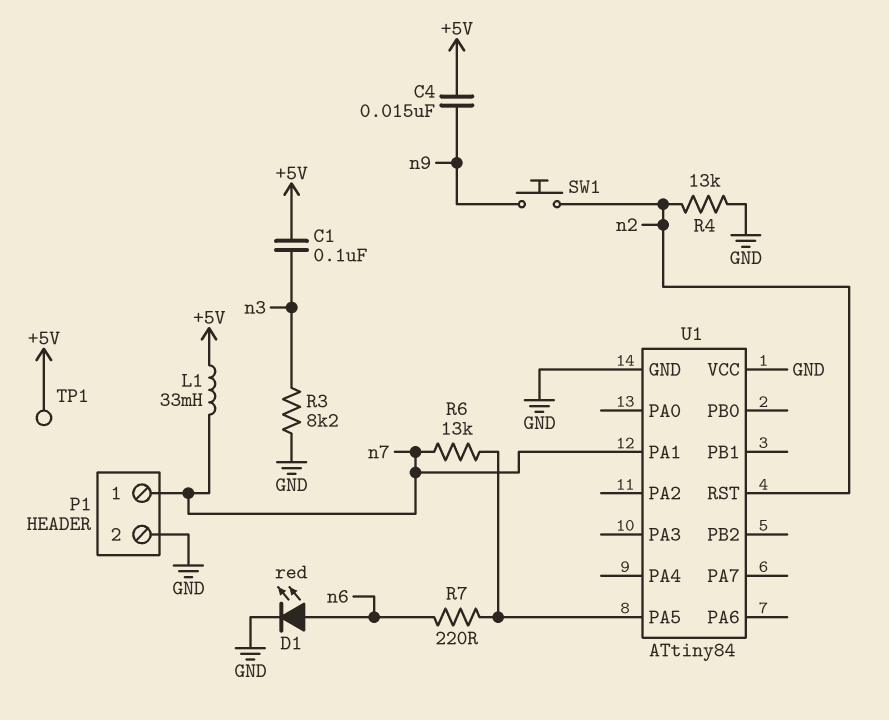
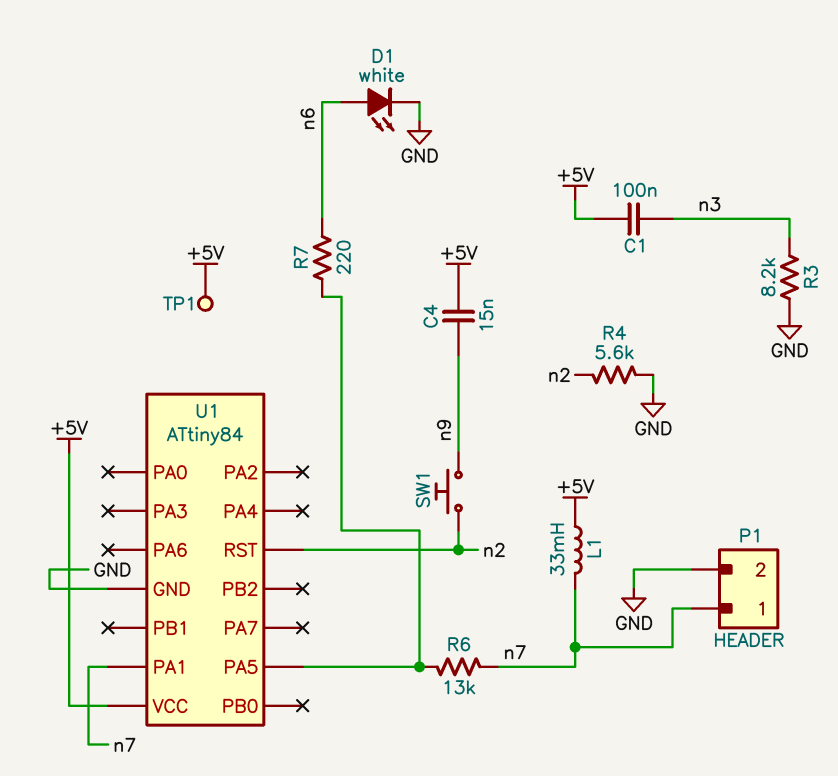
D1: LED red (A n6, K GND) -> LED white (A n6, K GND)
R4: 13k (GND, n2) -> 5.6k (GND, n2)
U1 pin VCC: GND -> +5V

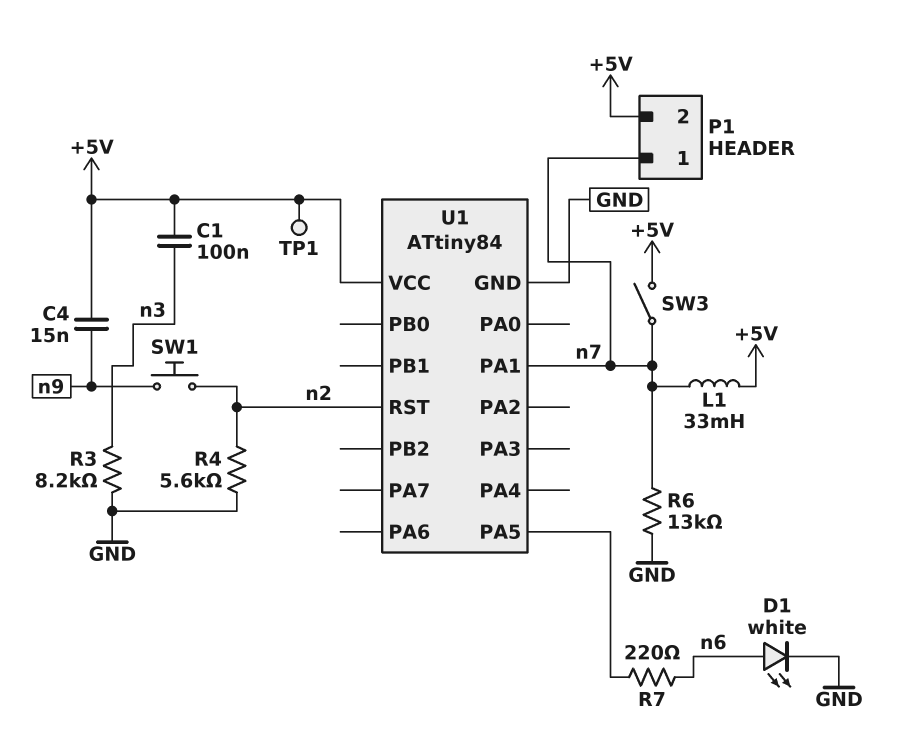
P1 pin 2: GND -> +5V
R6: 13k (U1/PA5, n7) -> 13k (GND, n7)
SW3: none -> switch (+5V, n7)

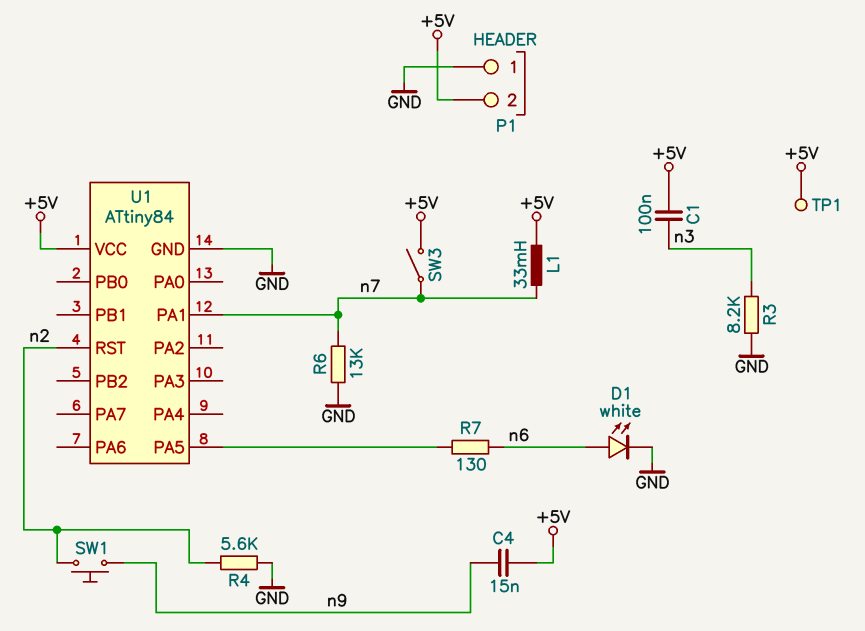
P1 pin 1: n7 -> GND
R7: 220 (U1/PA5, n6) -> 130 (U1/PA5, n6)

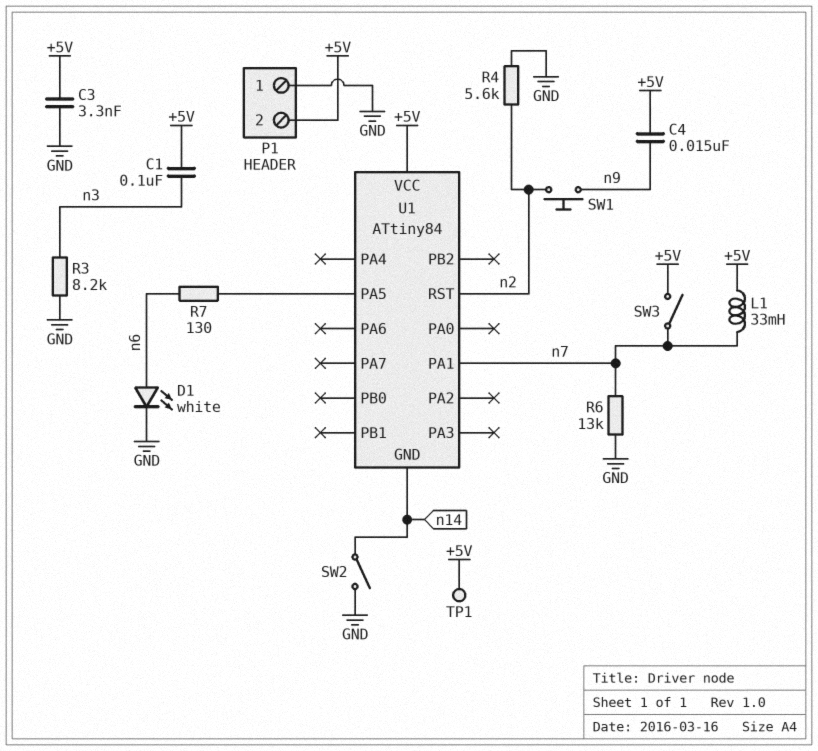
C3: none -> 3.3nF (+5V, GND)
SW2: none -> switch (GND, n14)
U1 pin GND: GND -> n14

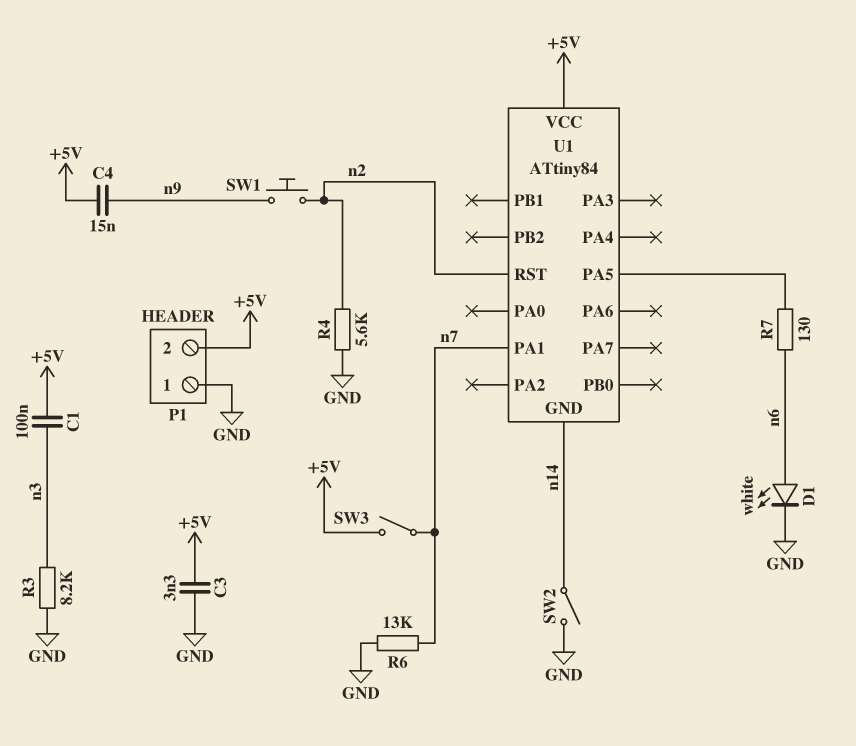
L1: 33mH (+5V, n7) -> none
TP1: test point (+5V) -> none

